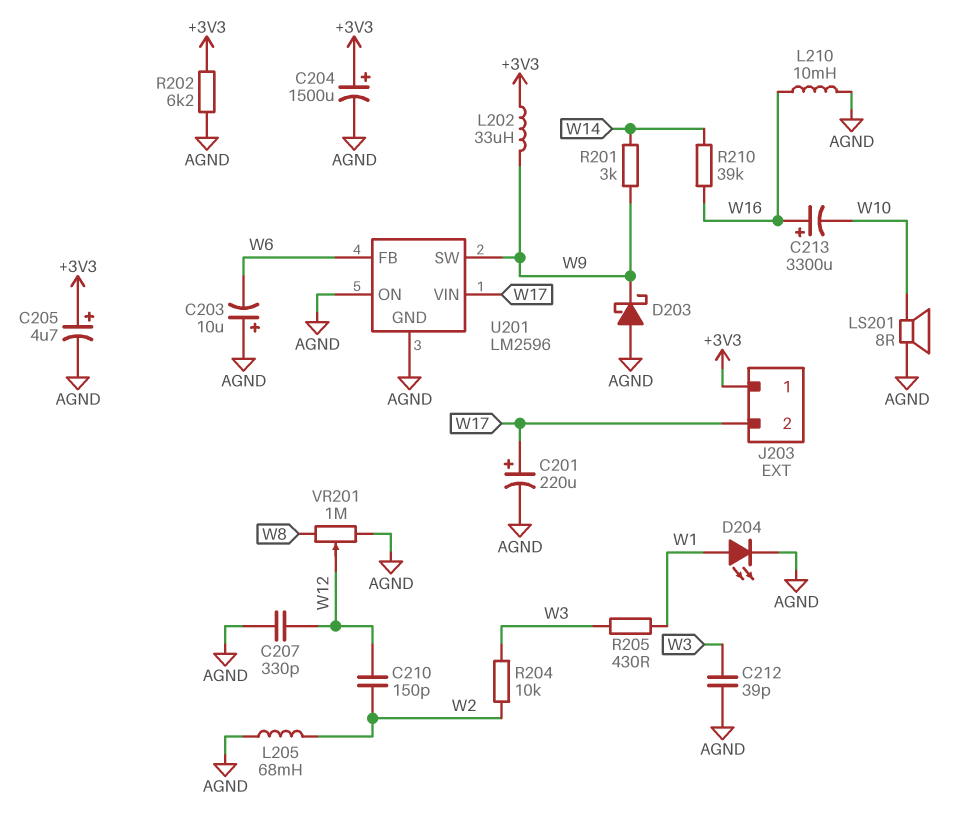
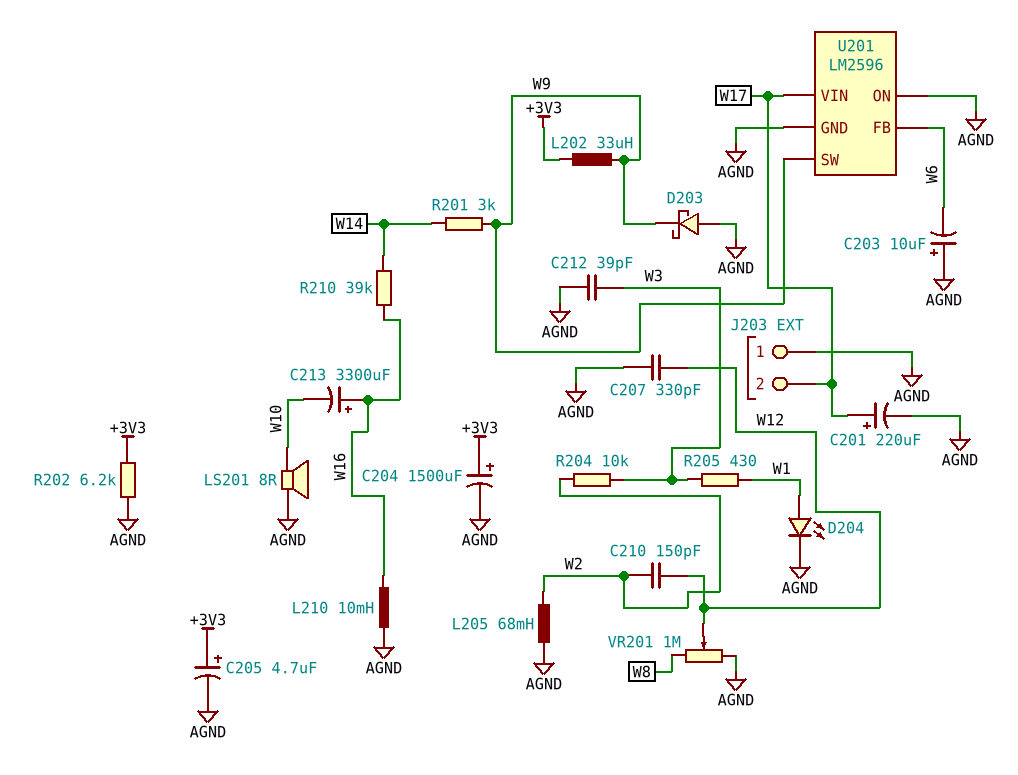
J203 pin 1: +3V3 -> AGND

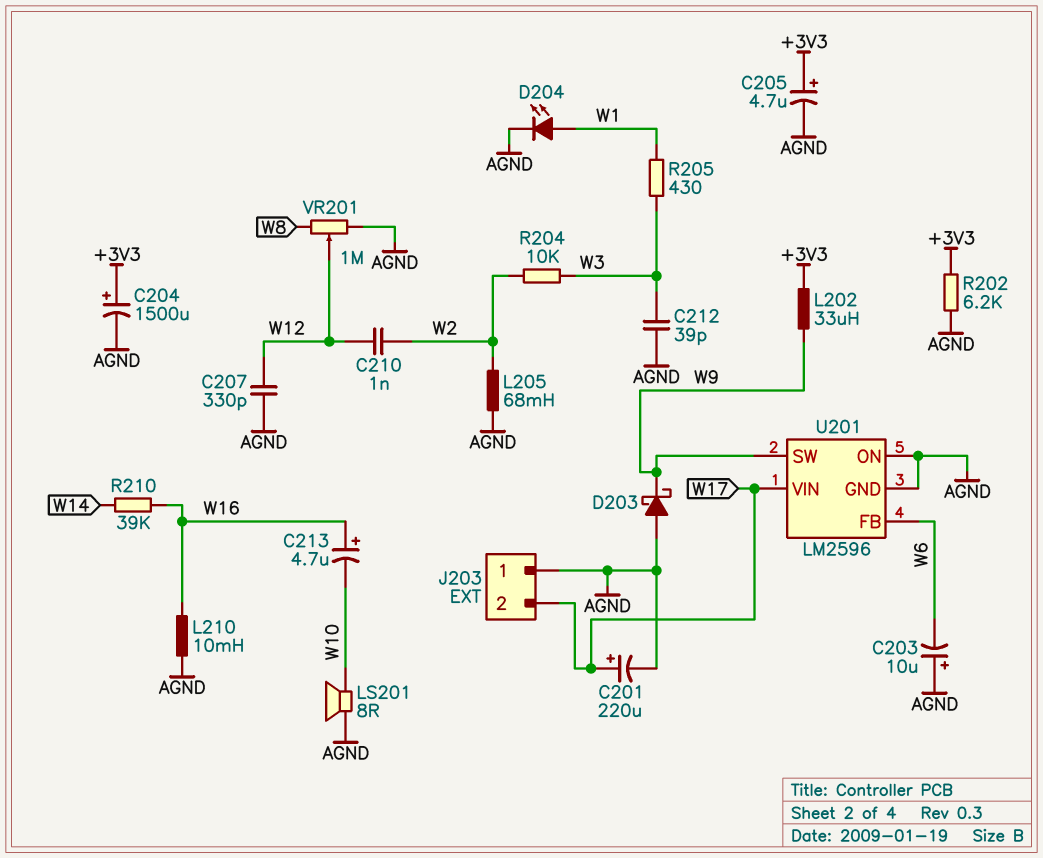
C210: 150pF (W2, W12) -> 1nF (W2, W12)
C213: 3300uF (plus W16, minus W10) -> 4.7uF (plus W16, minus W10)
R201: 3k (W9, W14) -> none

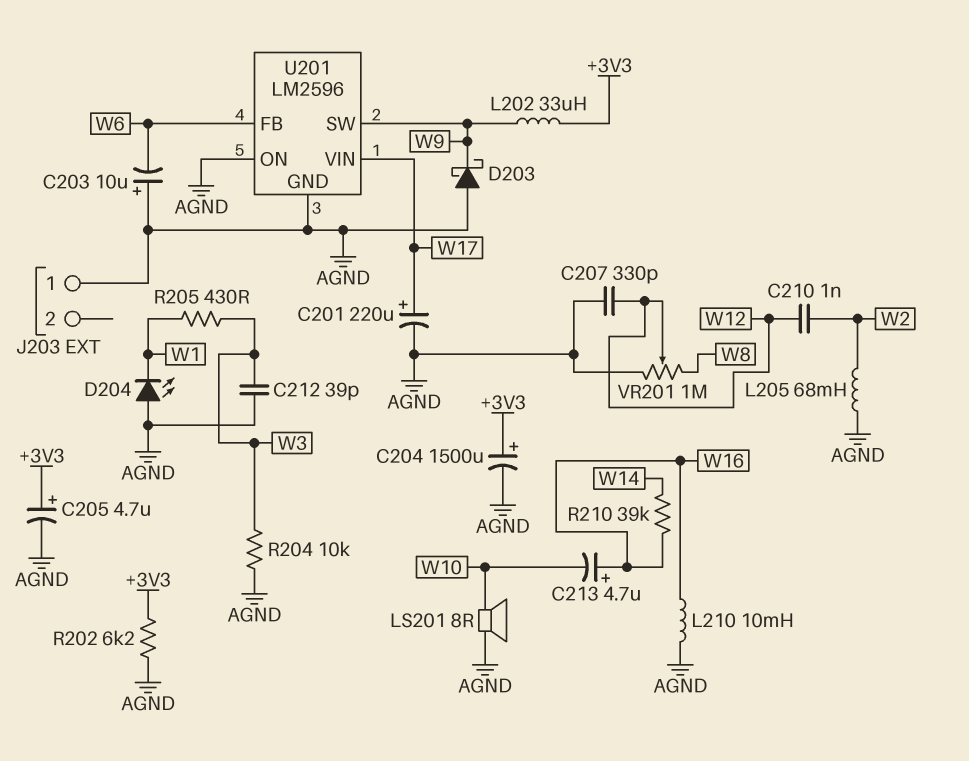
D204: LED (A W1, K AGND) -> LED (A AGND, K W1)
J203 pin 2: W17 -> none
R204: 10k (W2, W3) -> 10k (AGND, W3)

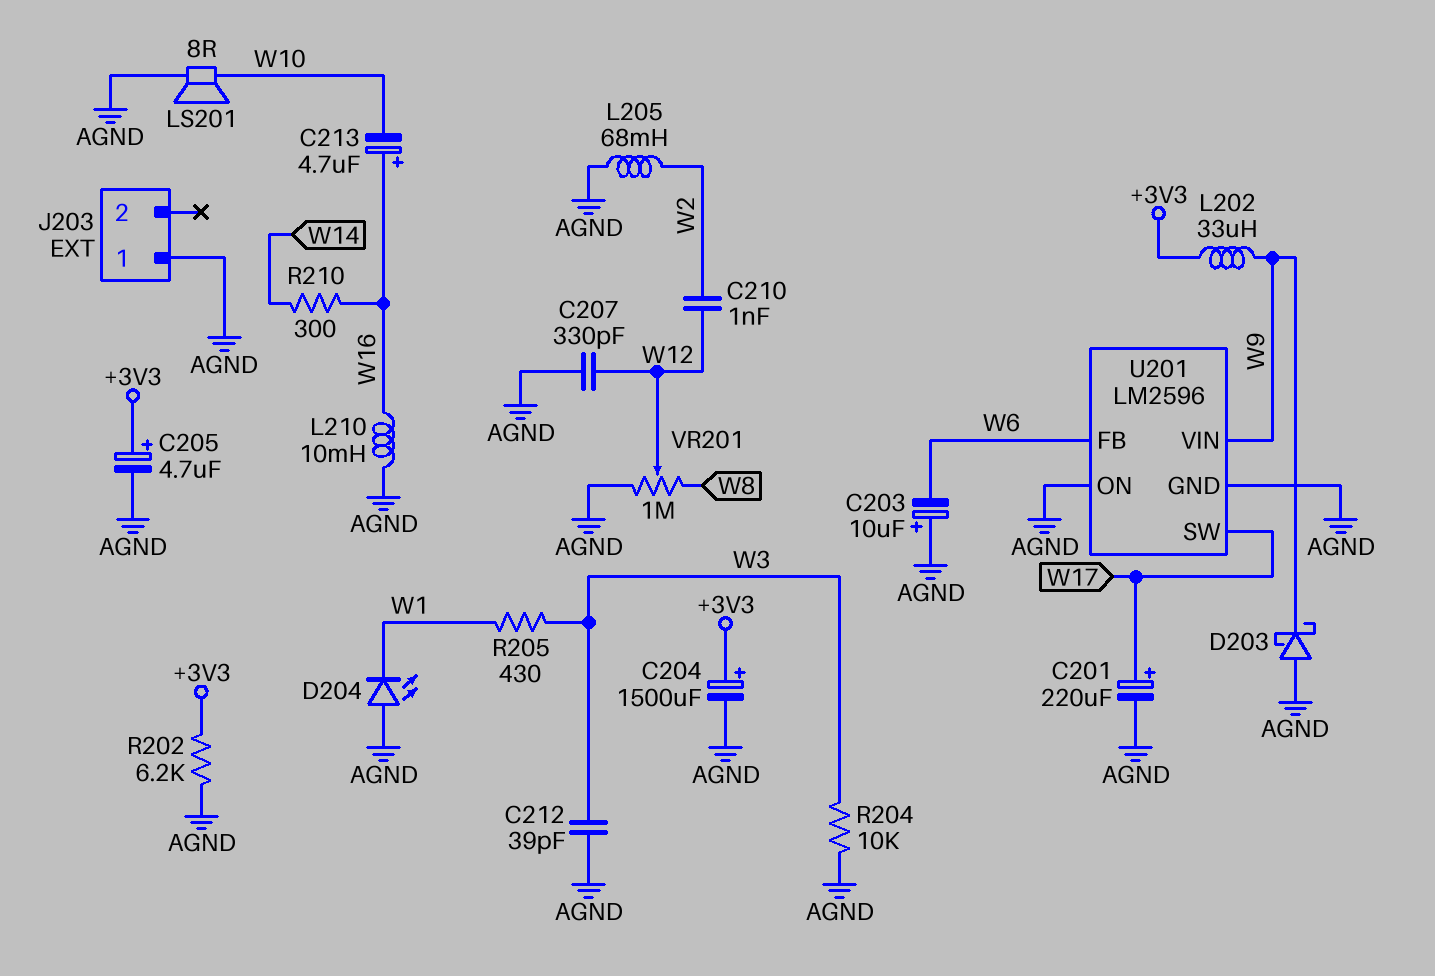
R210: 39k (W14, W16) -> 300 (W14, W16)
U201 pin SW: W9 -> W17
U201 pin VIN: W17 -> W9

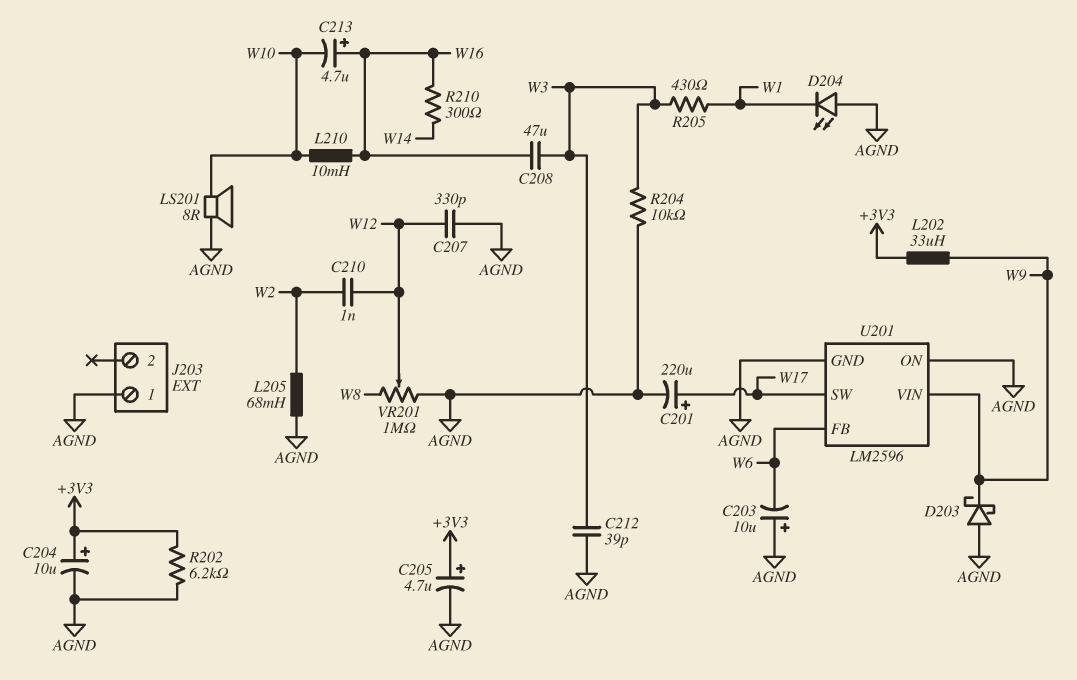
C204: 1500uF (plus +3V3, minus AGND) -> 10uF (plus +3V3, minus AGND)
C208: none -> 47uF (W3, W16)
L210: 10mH (AGND, W16) -> 10mH (W10, W16)

